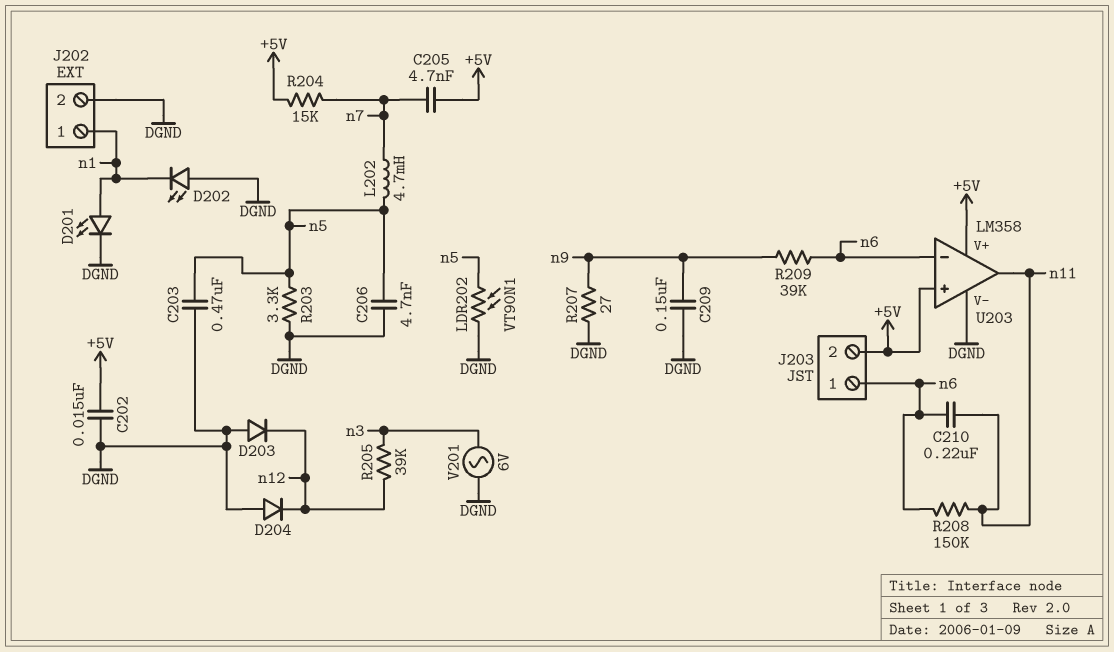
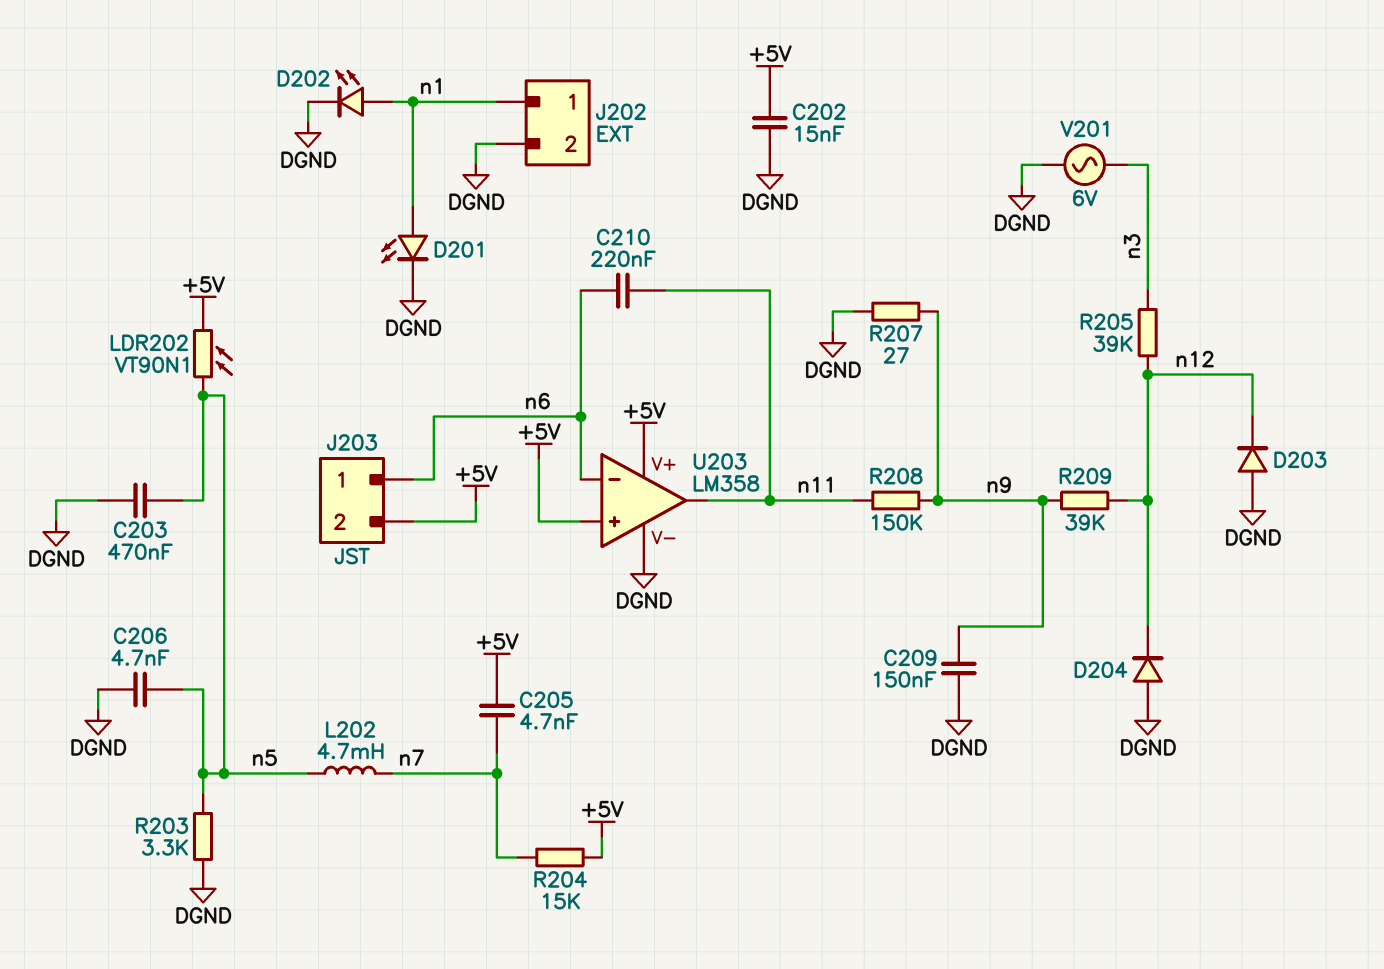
D202: LED (A DGND, K n1) -> LED (A n1, K DGND)
LDR202: VT90N1 (DGND, n5) -> VT90N1 (+5V, n5)
R208: 150k (n6, n11) -> 150k (n9, n11)
R209: 39k (n6, n9) -> 39k (n9, n12)

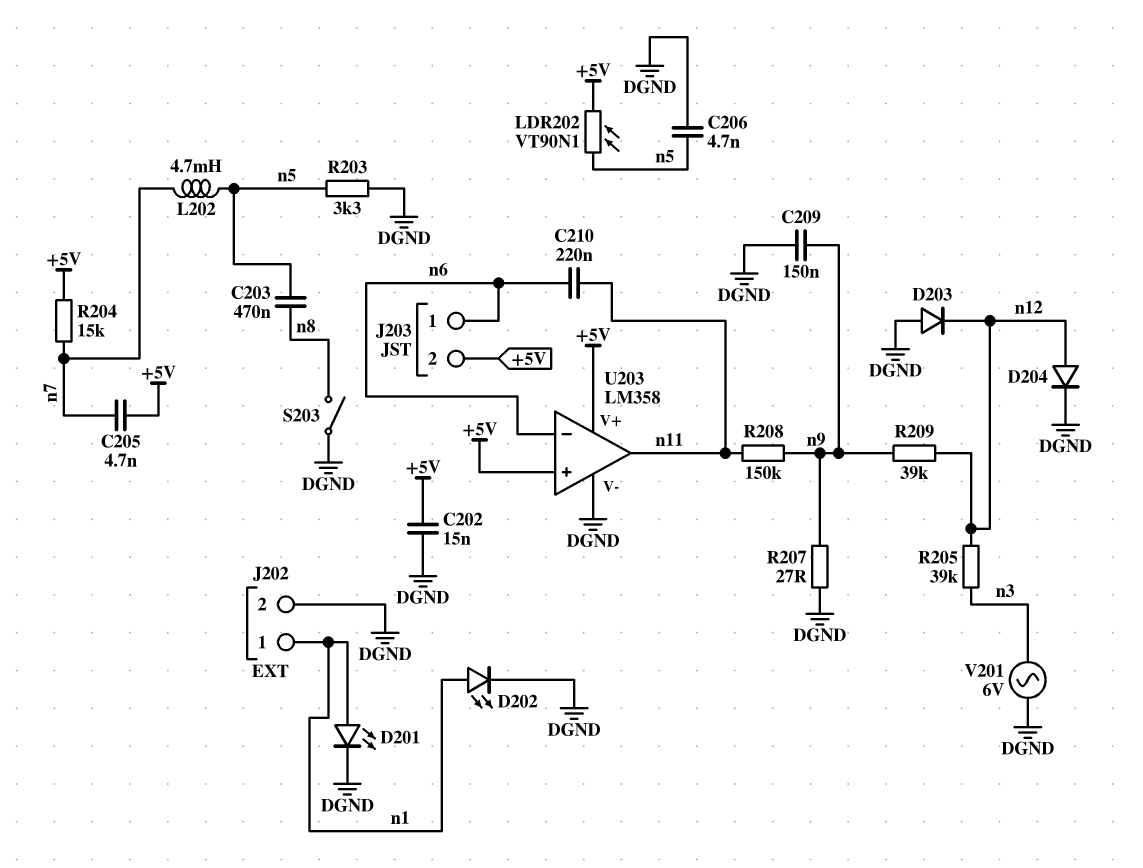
C203: 470nF (DGND, n5) -> 470nF (n5, n8)
D204: diode (A DGND, K n12) -> diode (A n12, K DGND)
S203: none -> switch (DGND, n8)

